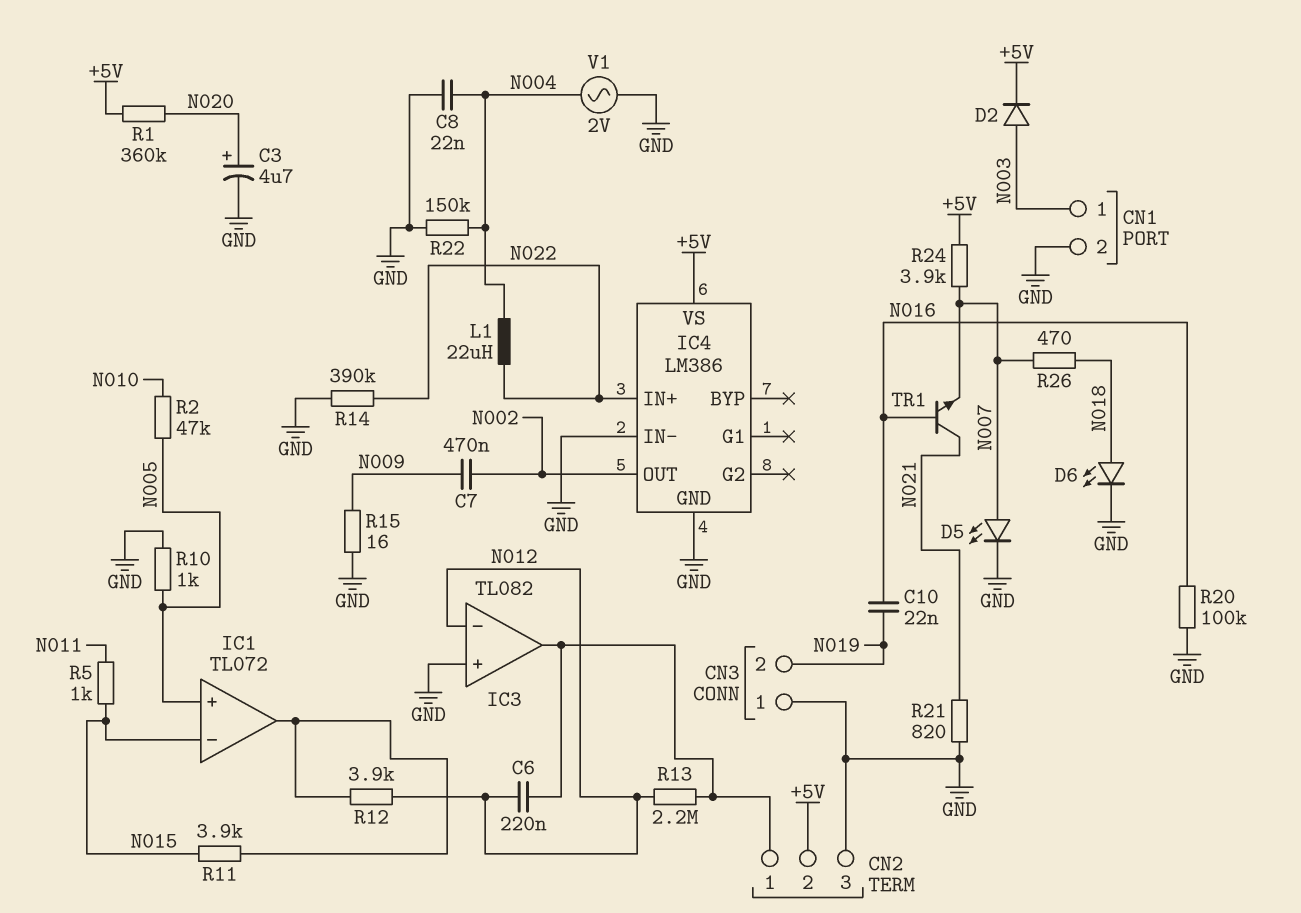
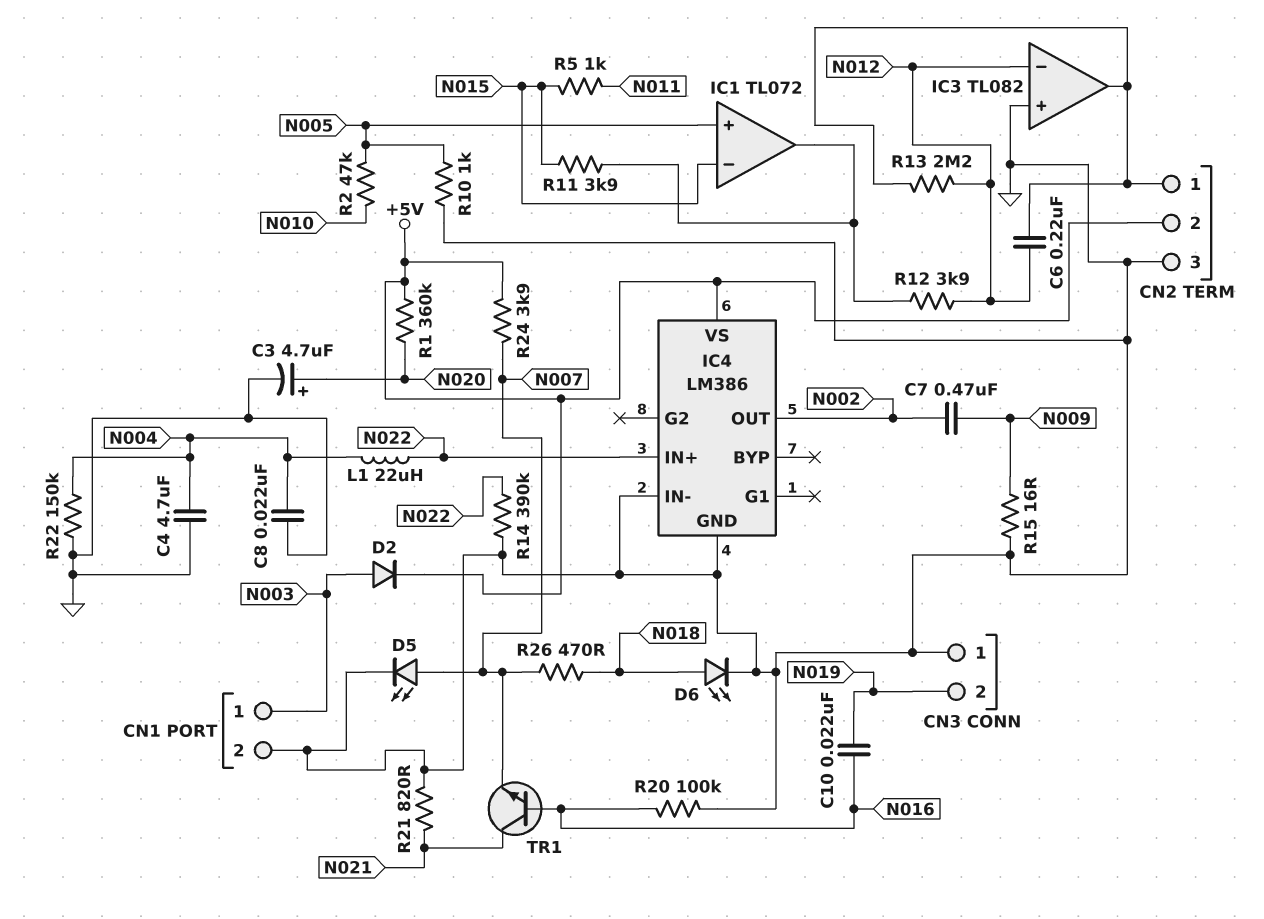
C4: none -> 4.7uF (GND, N004)
V1: AC 2V (GND, N004) -> none

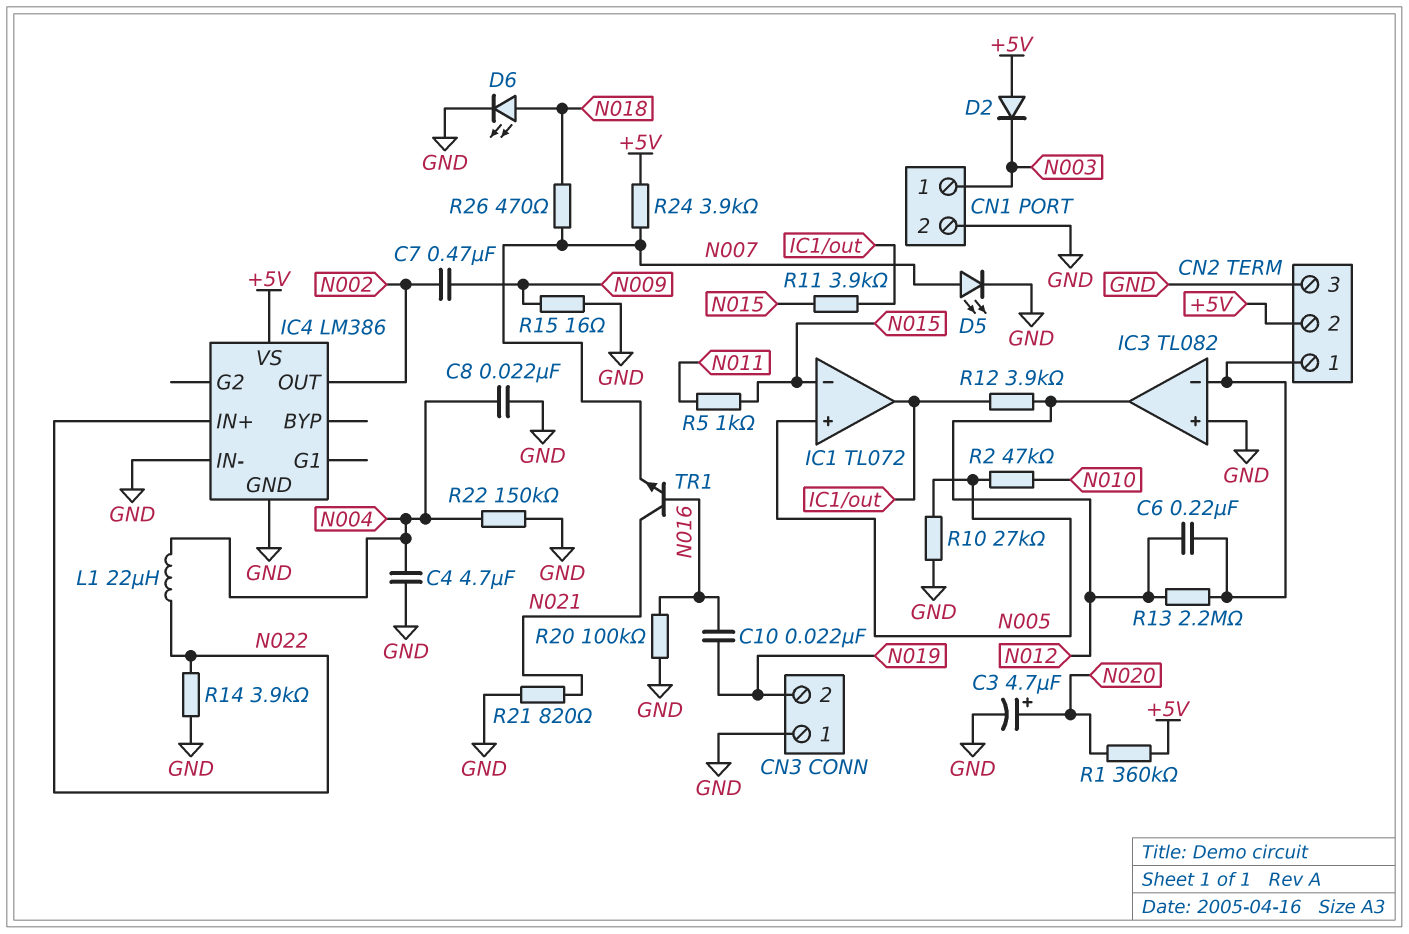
D2: diode (A N003, K +5V) -> diode (A +5V, K N003)
IC3 pin in-: N012 -> CN2/1
IC3 pin out: CN2/1 -> N012
R10: 1k (GND, N005) -> 27k (GND, N005)
R14: 390k (GND, N022) -> 3.9k (GND, N022)

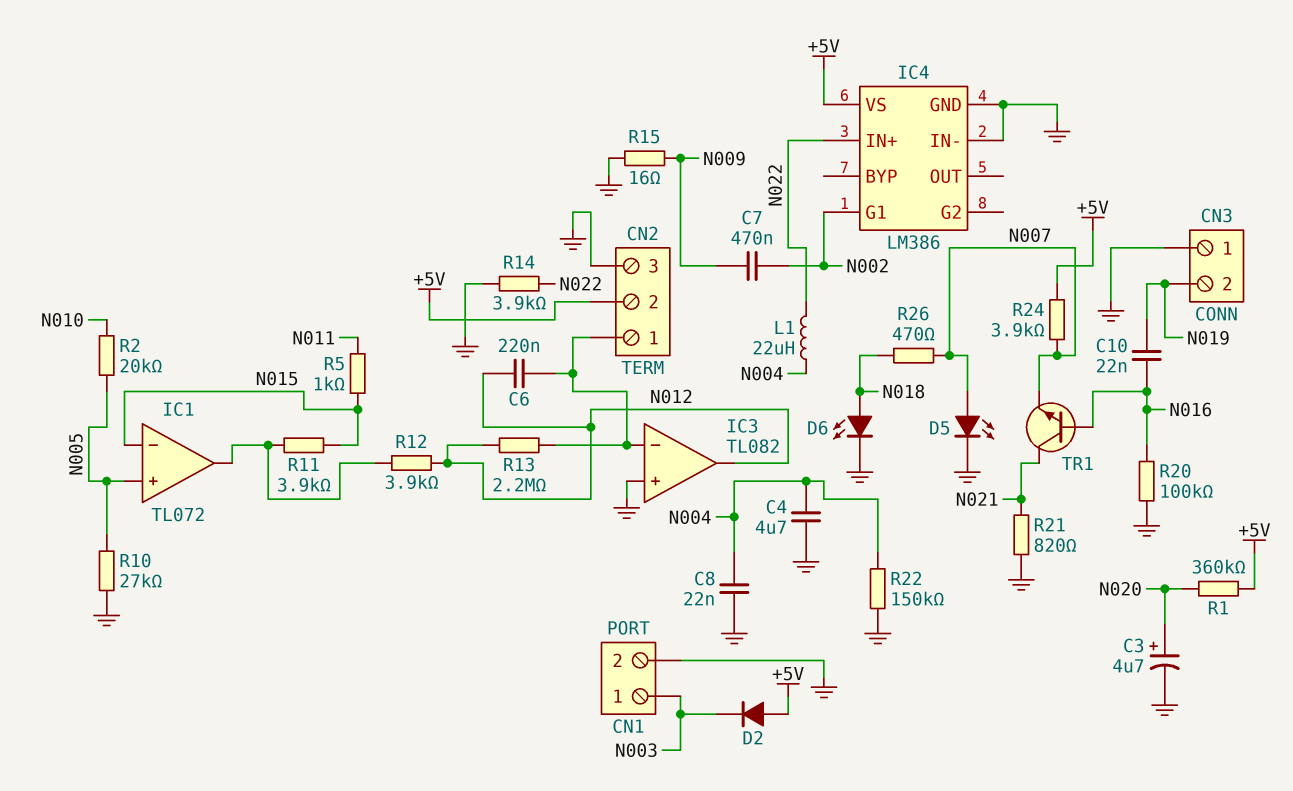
IC4 pin G1: none -> N002
IC4 pin OUT: N002 -> none
R2: 47k (N005, N010) -> 20k (N005, N010)

